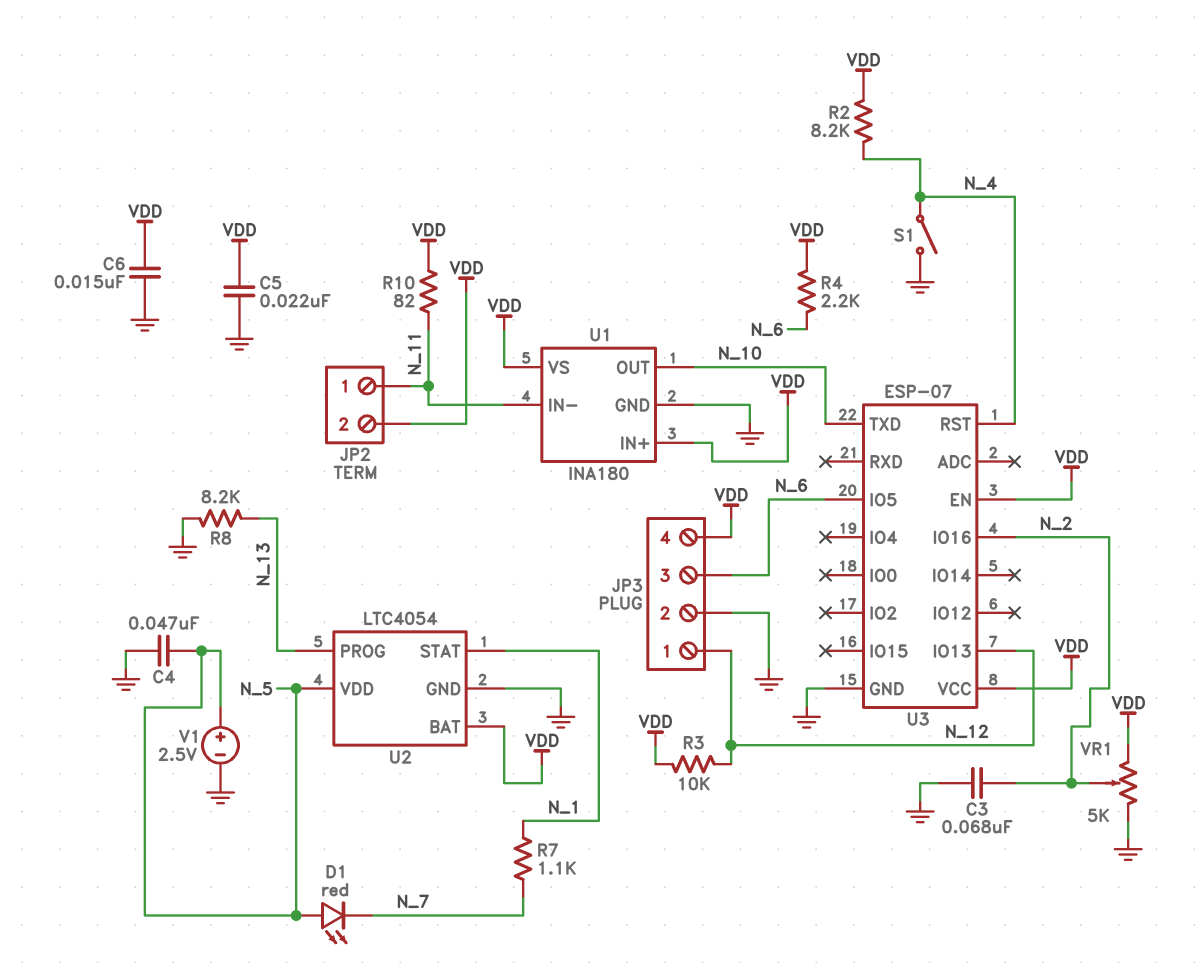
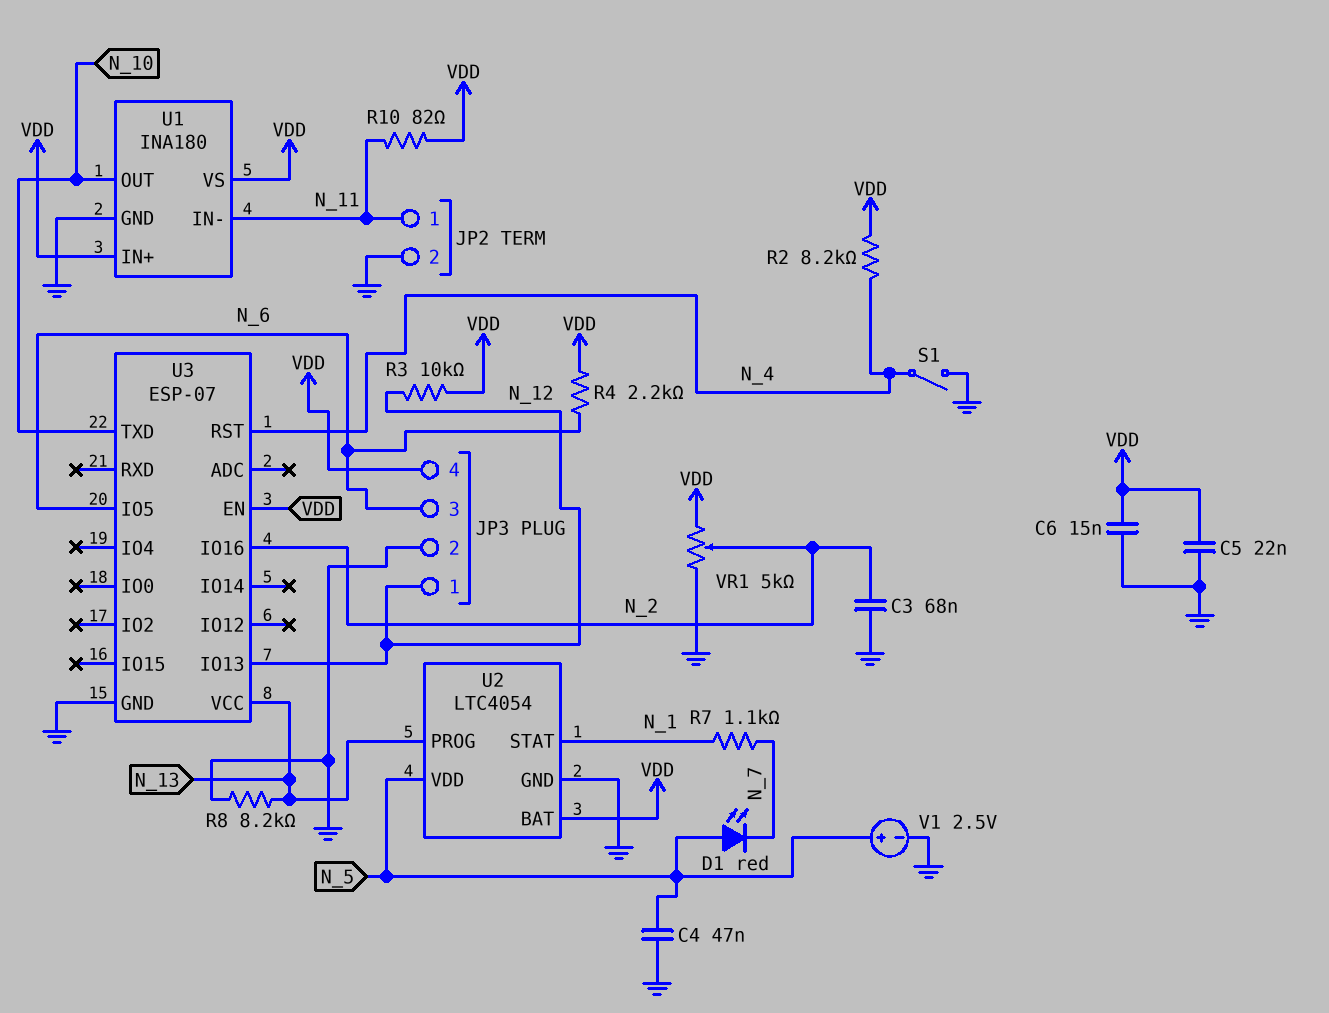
JP2 pin 2: VDD -> GND
U3 pin VCC: VDD -> N_13

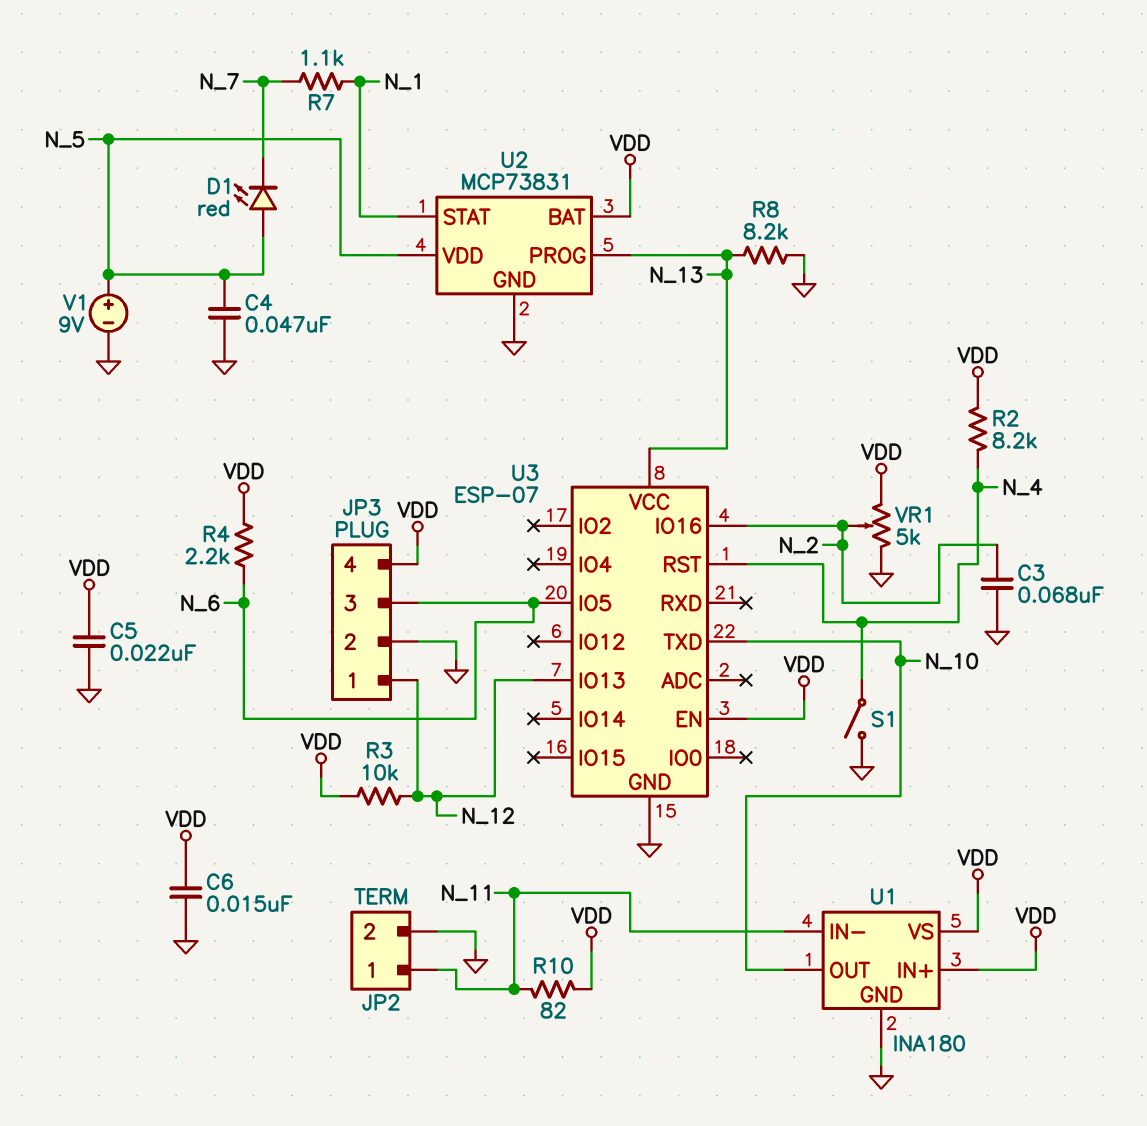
U2: LTC4054 -> MCP73831
V1: 2.5V (plus N_5, minus GND) -> 9V (plus N_5, minus GND)

